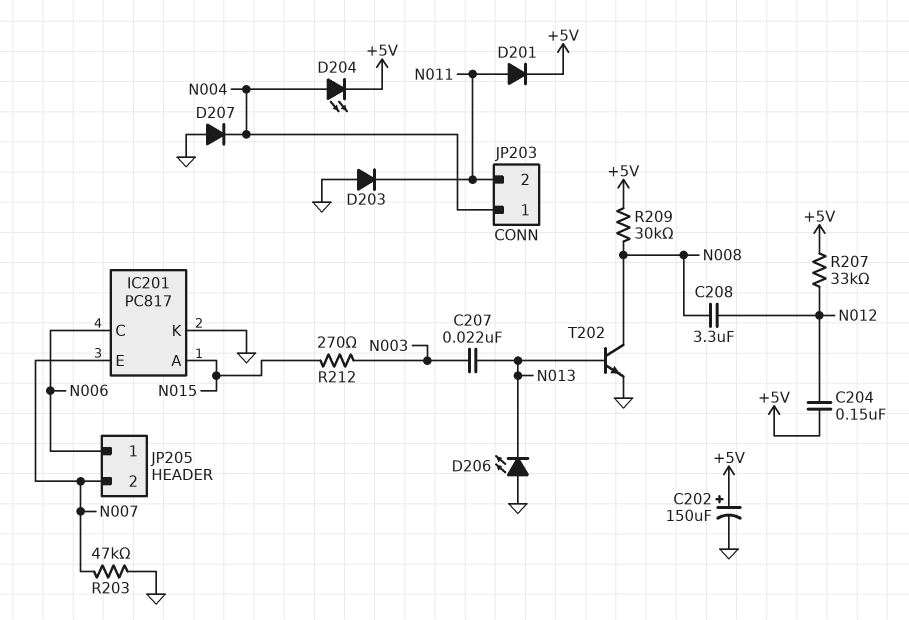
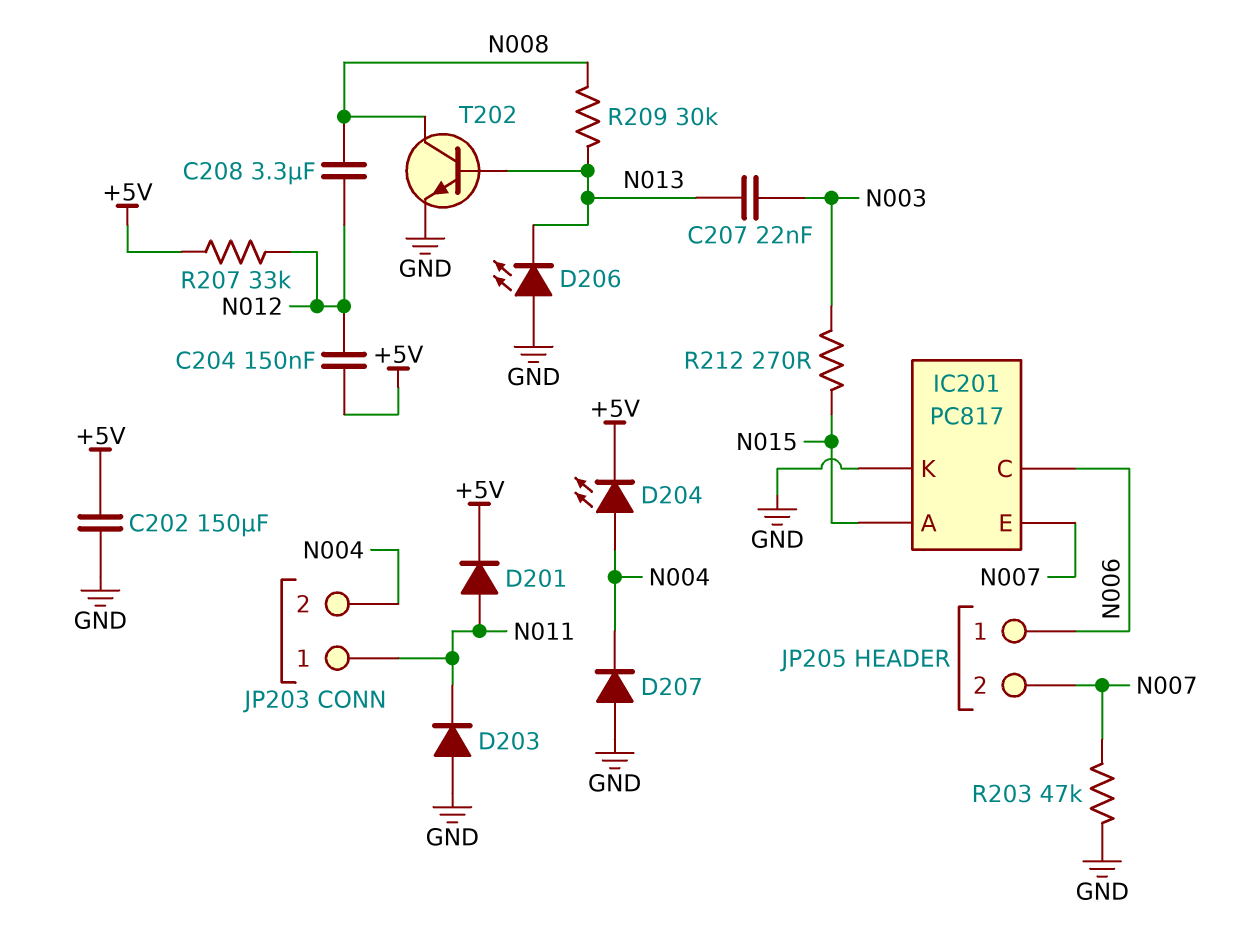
C202: 150uF (plus +5V, minus GND) -> 150uF (+5V, GND)
JP203 pin 1: N004 -> N011
JP203 pin 2: N011 -> N004
R209: 30k (+5V, N008) -> 30k (N008, N013)

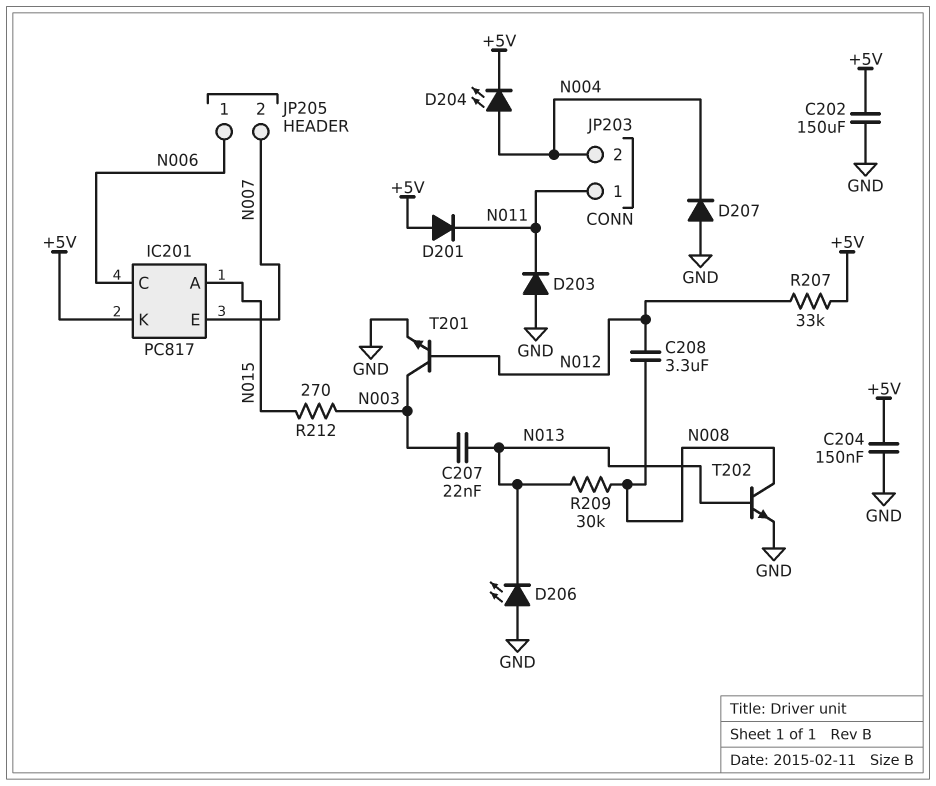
C204: 150nF (+5V, N012) -> 150nF (+5V, GND)
D201: diode (A N011, K +5V) -> diode (A +5V, K N011)
IC201 pin K: GND -> +5V
R203: 47k (GND, N007) -> none
T201: none -> NPN (B N012, C N003, E GND)

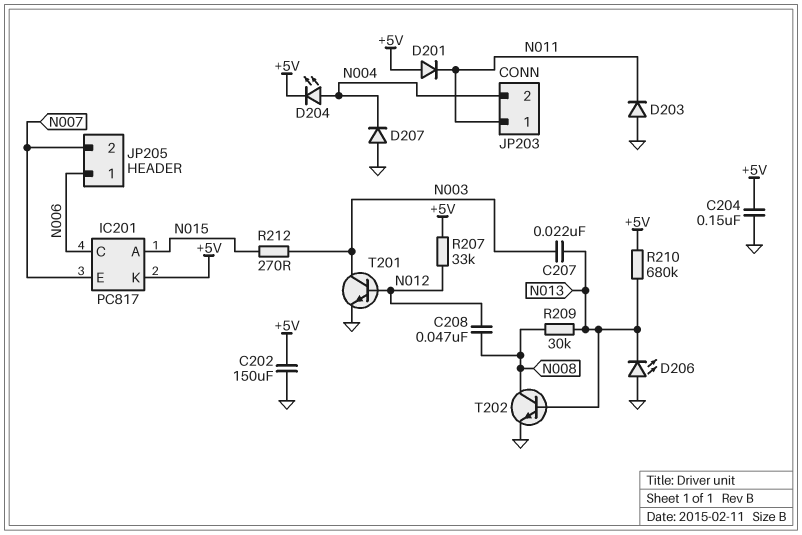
C208: 3.3uF (N008, N012) -> 47nF (N008, N012)
R210: none -> 680k (+5V, N013)

